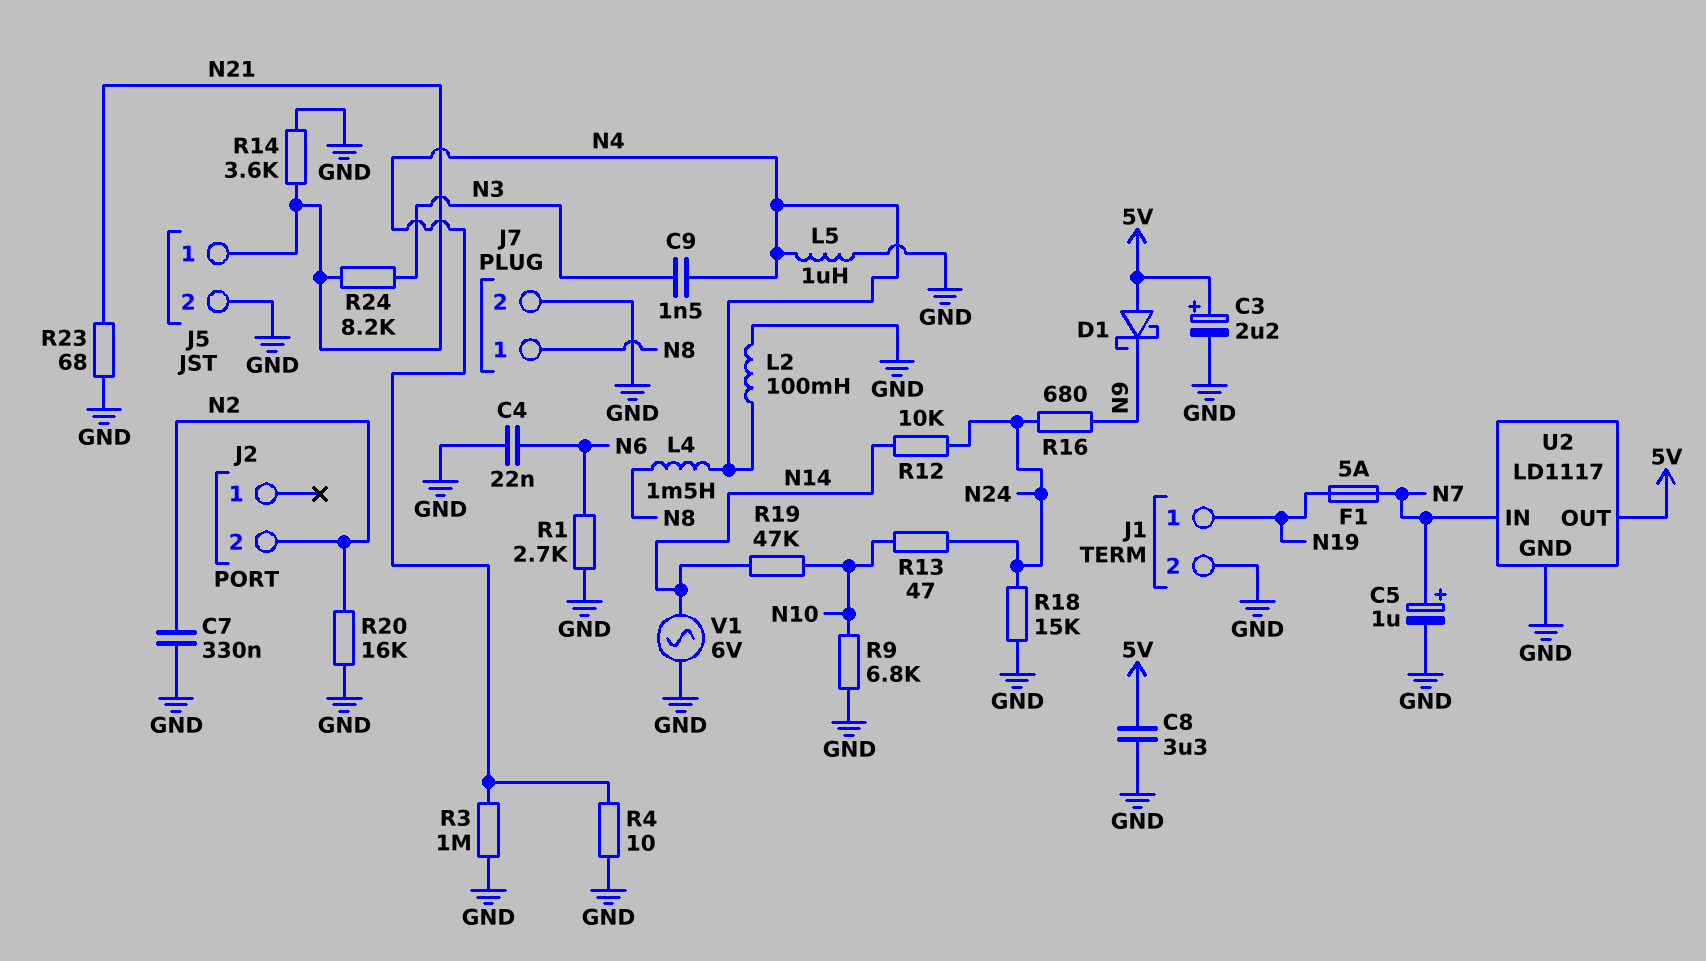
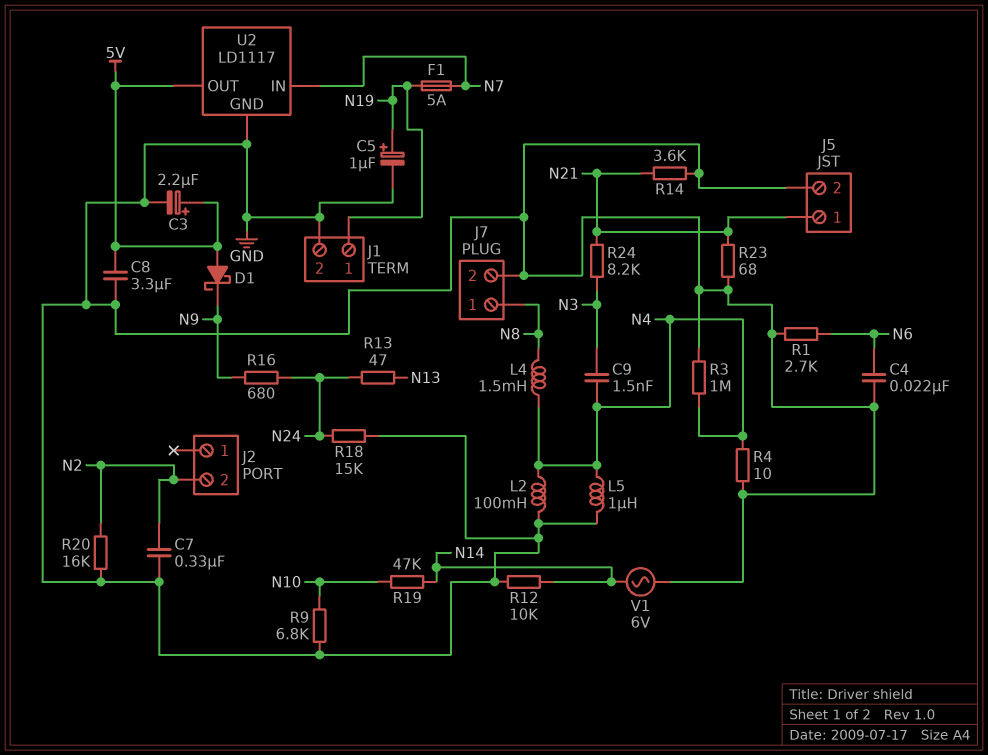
C5: 1uF (plus N7, minus GND) -> 1uF (plus N19, minus GND)
R12: 10k (N14, N24) -> 10k (GND, N14)
R13: 47 (N10, N24) -> 47 (N13, N24)

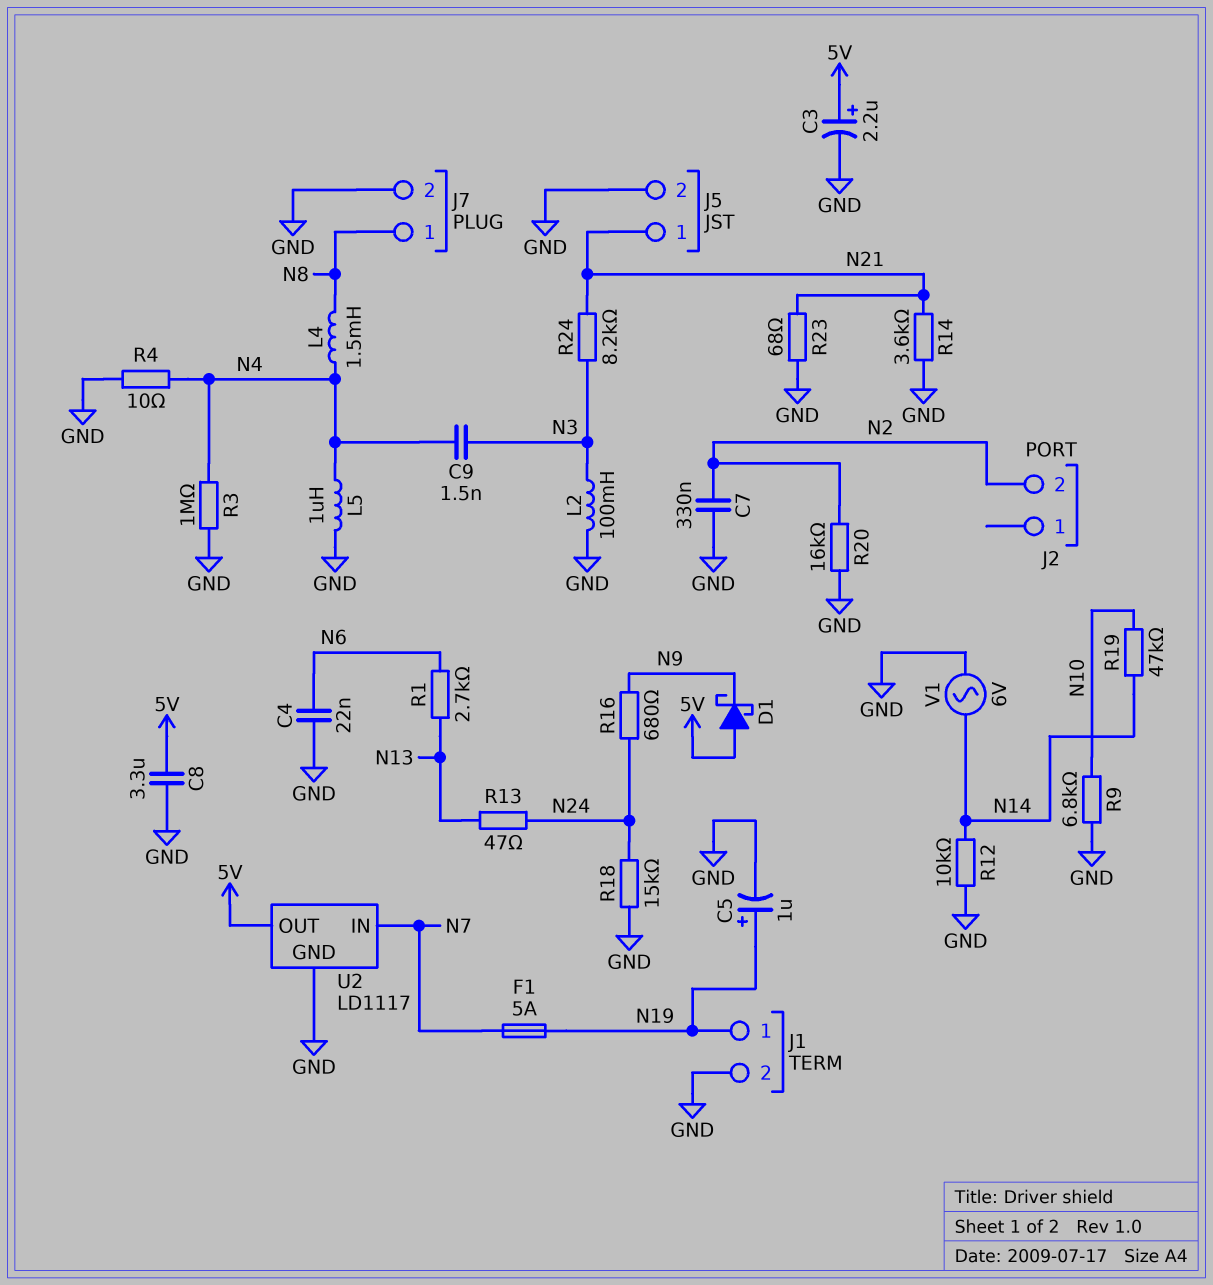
L2: 100mH (GND, N4) -> 100mH (GND, N3)
R1: 2.7k (GND, N6) -> 2.7k (N6, N13)

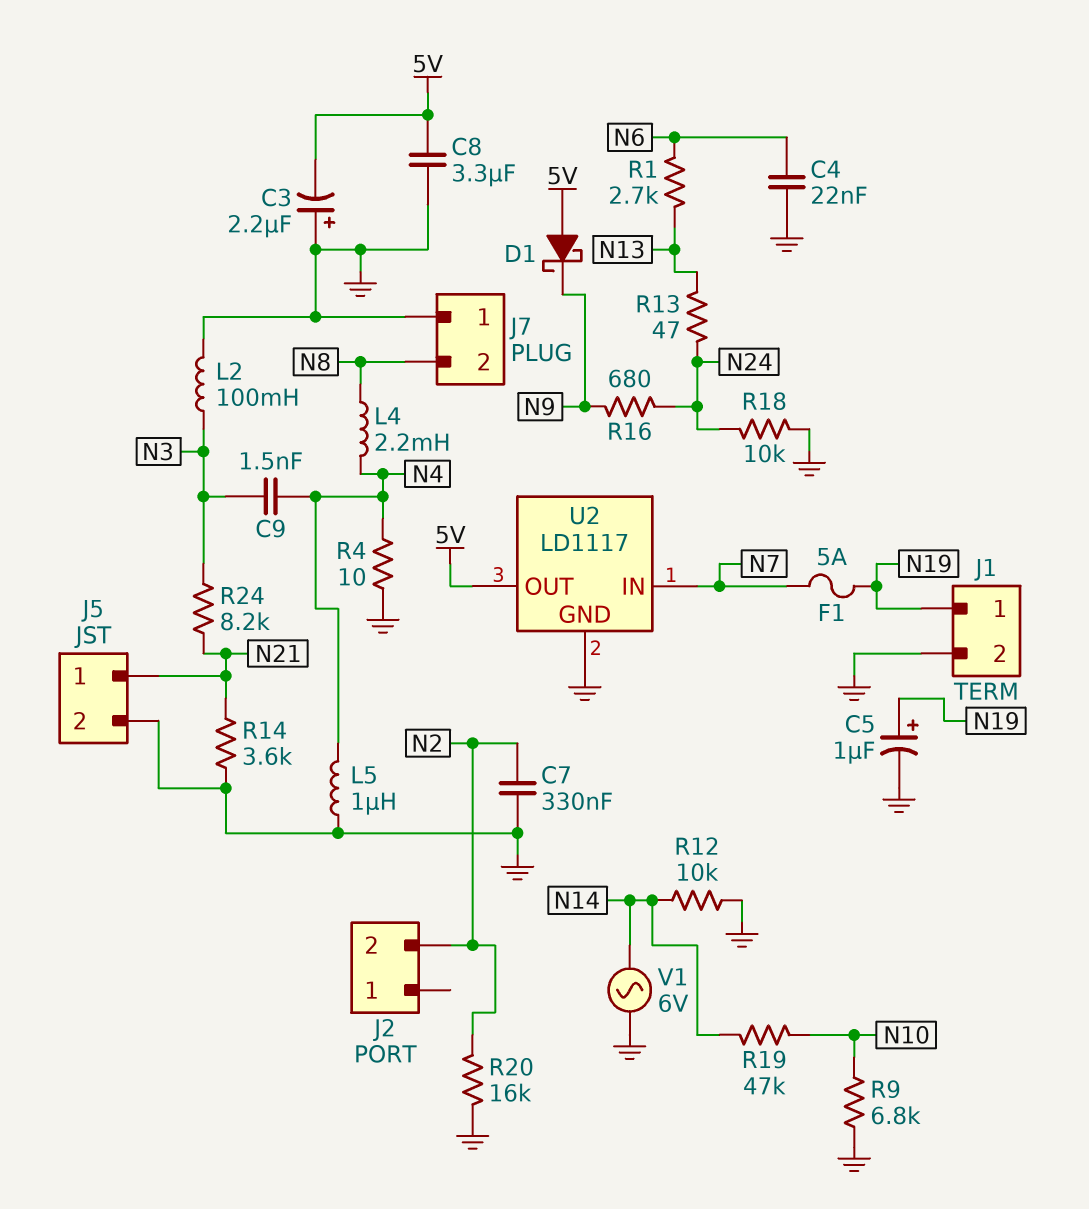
C3: 2.2uF (plus 5V, minus GND) -> 2.2uF (plus GND, minus 5V)
J7 pin 1: N8 -> GND
J7 pin 2: GND -> N8
L4: 1.5mH (N4, N8) -> 2.2mH (N4, N8)
R3: 1M (GND, N4) -> none
R18: 15k (GND, N24) -> 10k (GND, N24)
R23: 68 (GND, N21) -> none

